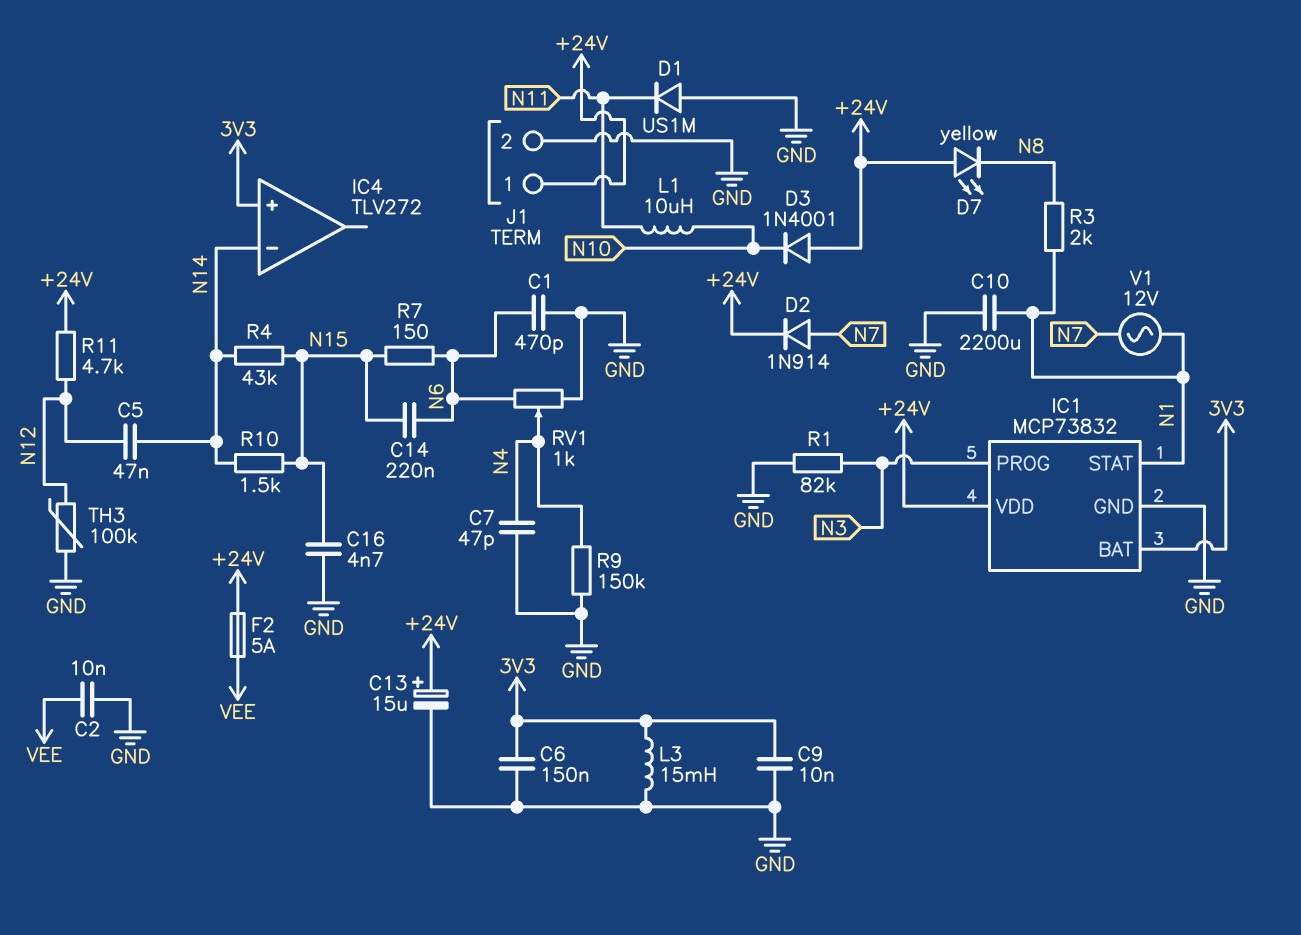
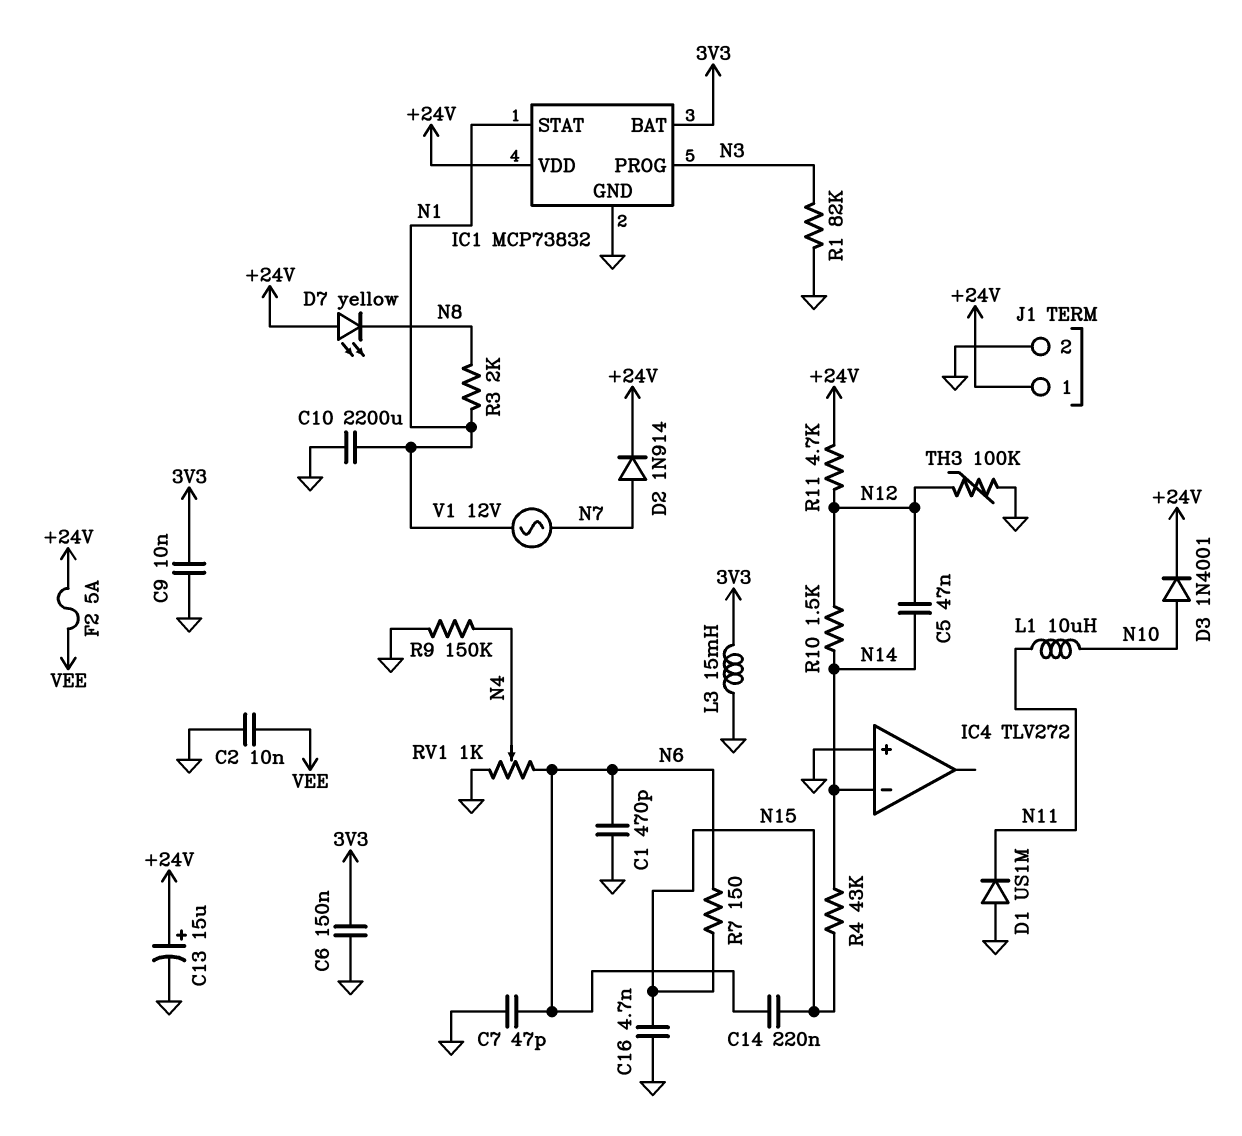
C7: 47pF (GND, N4) -> 47pF (GND, N6)
D3: diode 1N4001 (A +24V, K N10) -> diode 1N4001 (A N10, K +24V)
IC4 pin in+: 3V3 -> GND
R10: 1.5k (N14, N15) -> 1.5k (N12, N14)

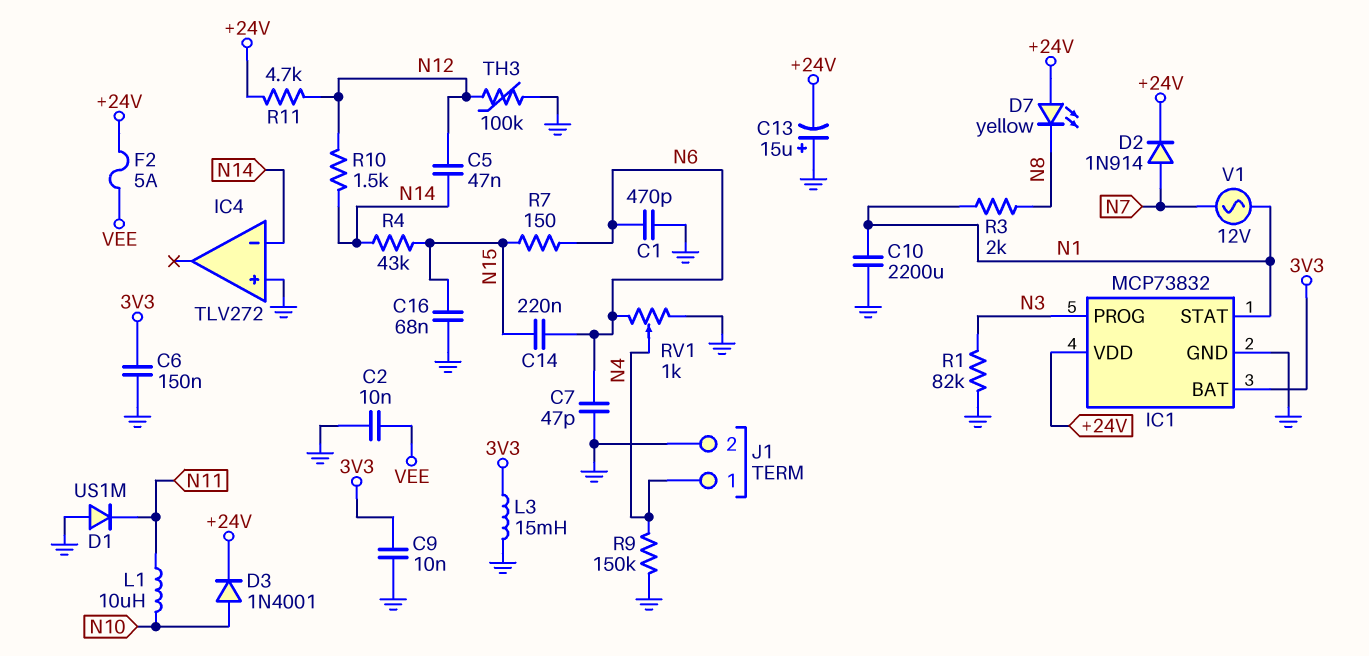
C13: 15uF (plus +24V, minus GND) -> 15uF (plus GND, minus +24V)
C16: 4.7nF (GND, N15) -> 68nF (GND, N15)
J1 pin 1: +24V -> N4

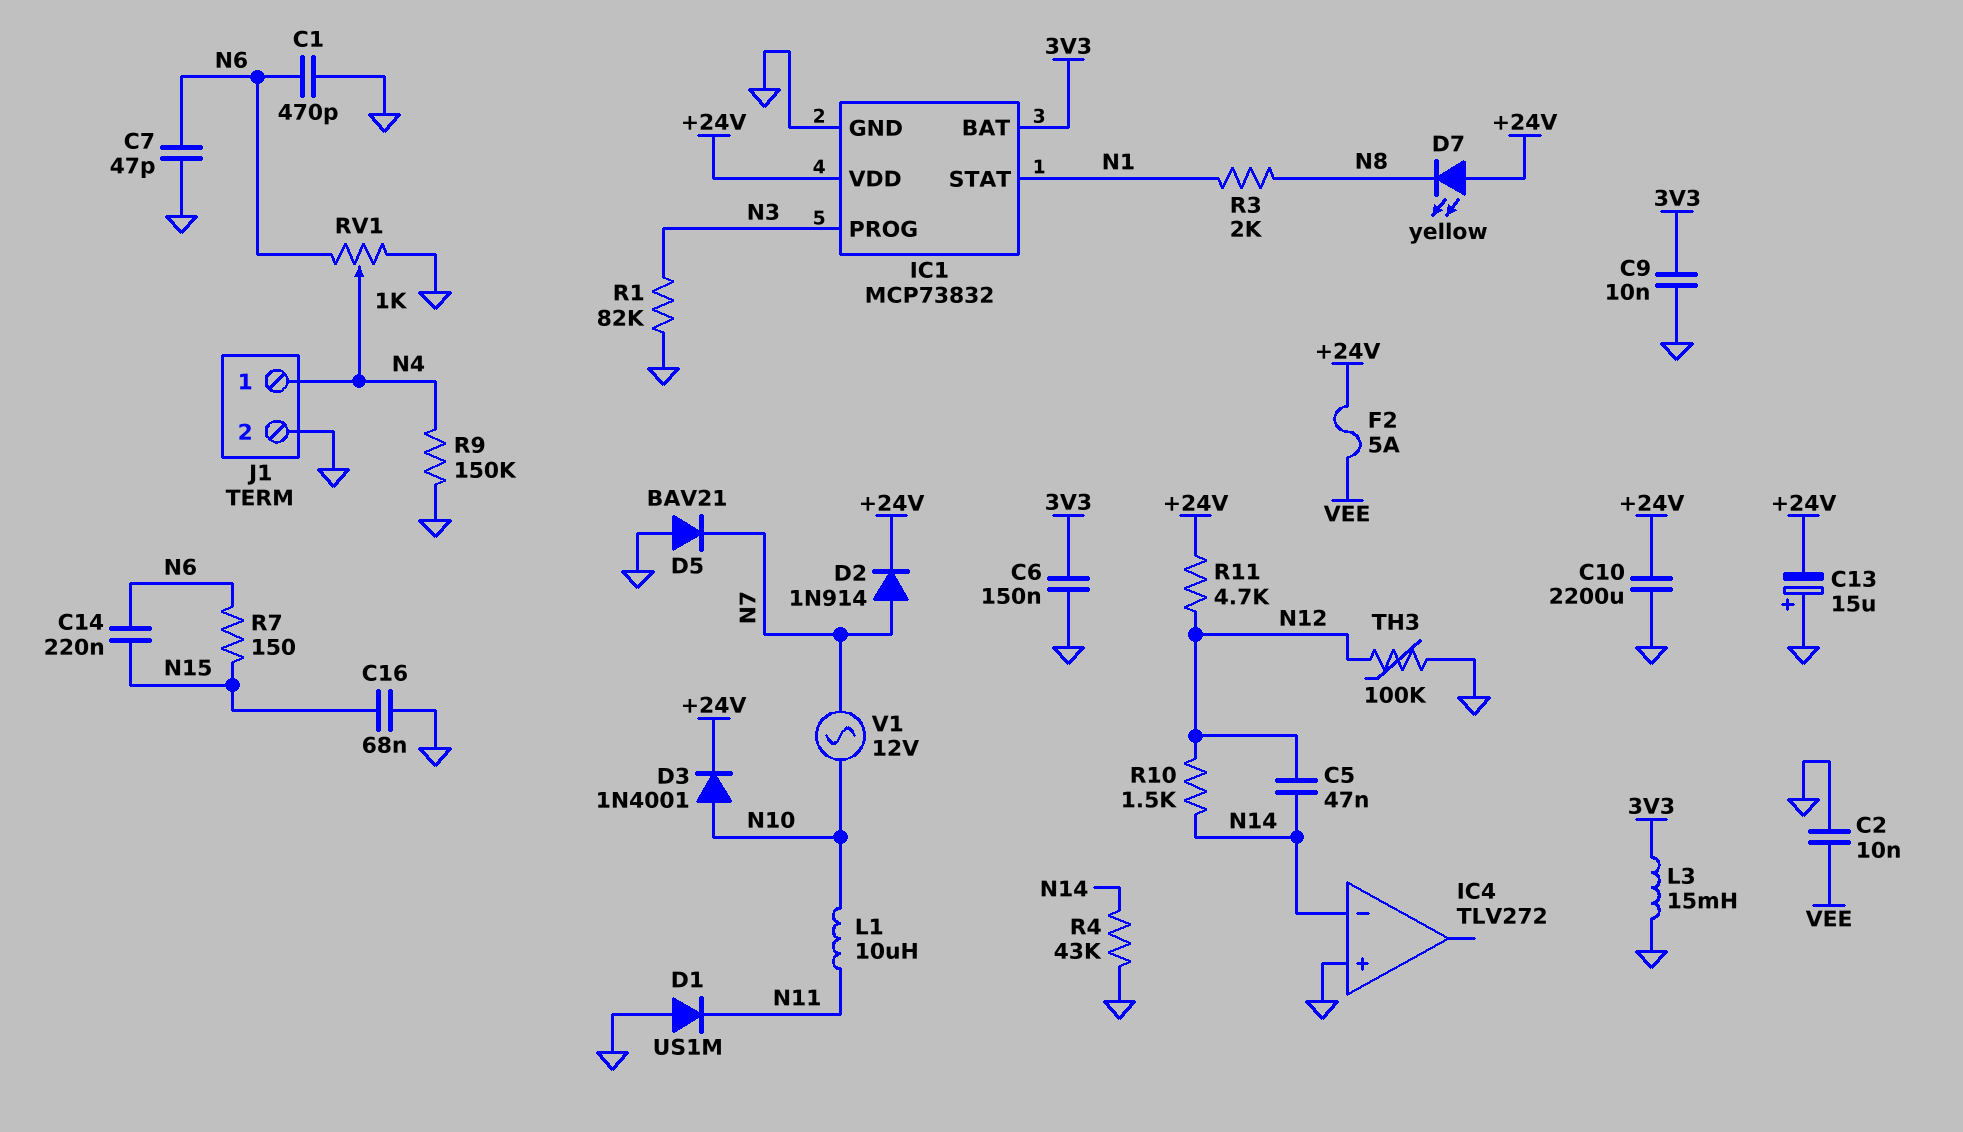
C10: 2200uF (GND, N1) -> 2200uF (+24V, GND)
D5: none -> diode BAV21 (A GND, K N7)
R4: 43k (N14, N15) -> 43k (GND, N14)
V1: AC 12V (N1, N7) -> AC 12V (N7, N10)

